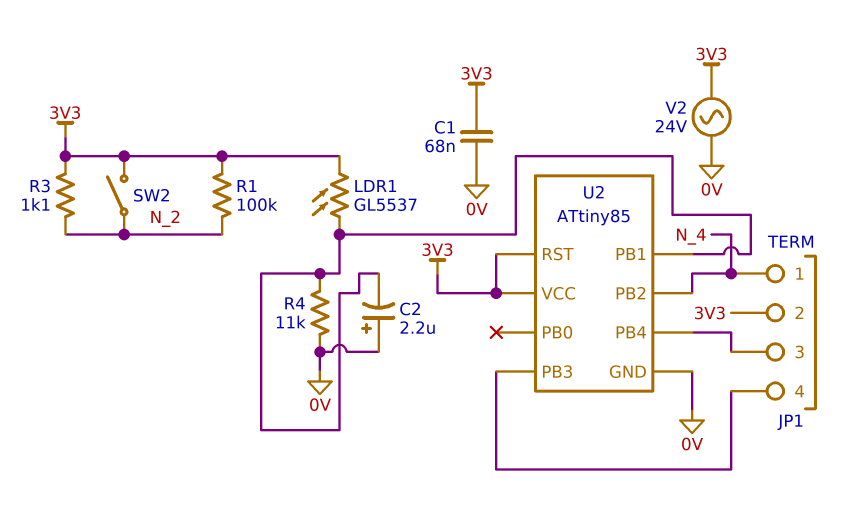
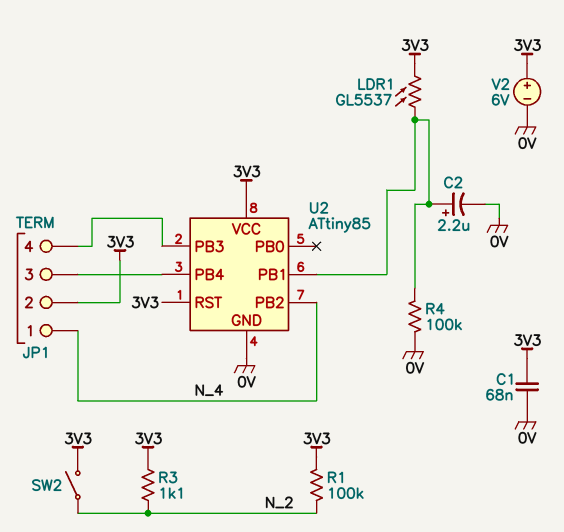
C2: 2.2uF (plus 0V, minus U2/PB1) -> 2.2uF (plus U2/PB1, minus 0V)
R4: 11k (0V, U2/PB1) -> 100k (0V, U2/PB1)
V2: AC 24V (0V, 3V3) -> 6V (plus 3V3, minus 0V)

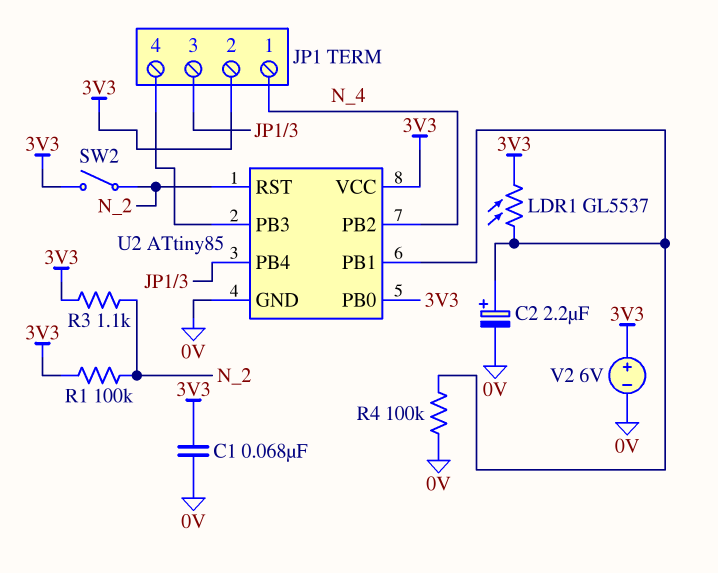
U2 pin PB0: none -> 3V3
U2 pin RST: 3V3 -> N_2

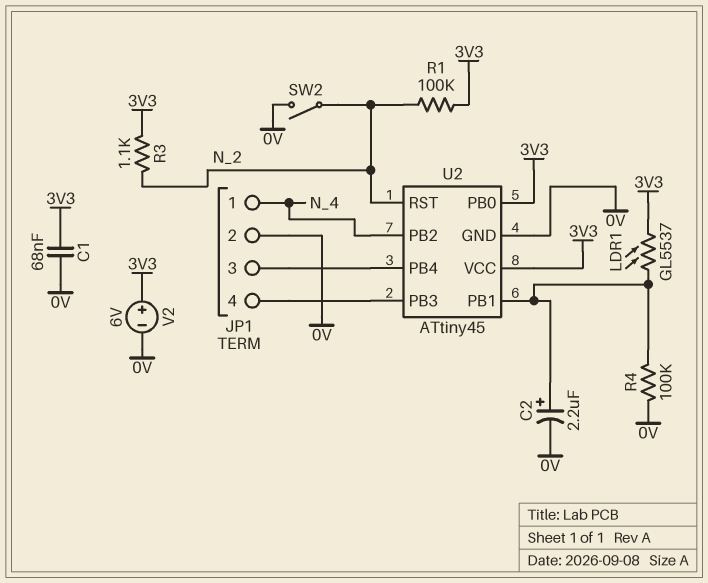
JP1 pin 2: 3V3 -> 0V
SW2: switch (3V3, N_2) -> switch (0V, N_2)
U2: ATtiny85 -> ATtiny45

